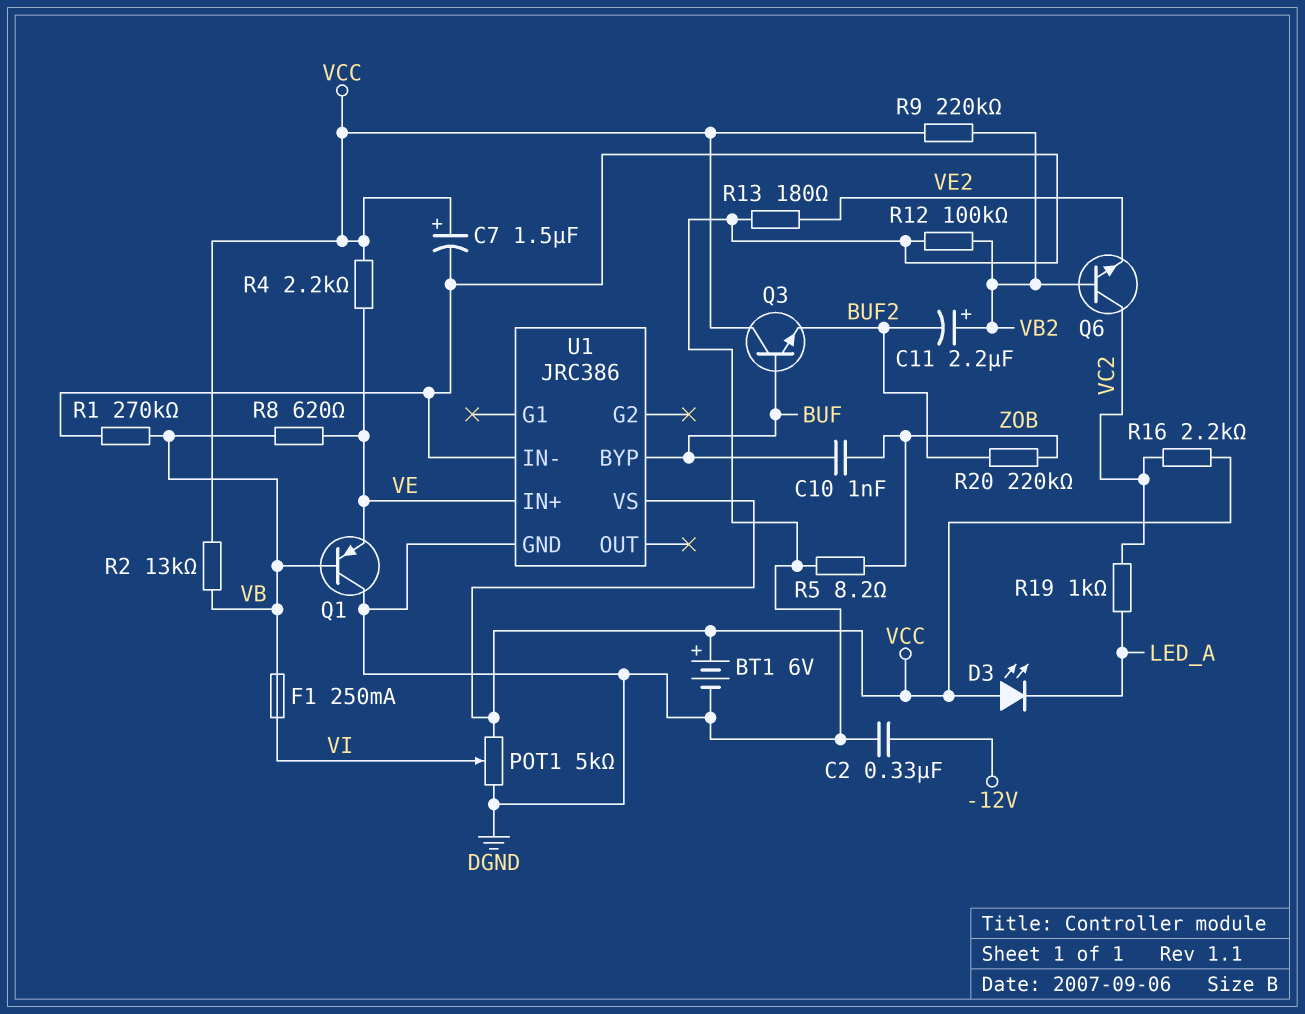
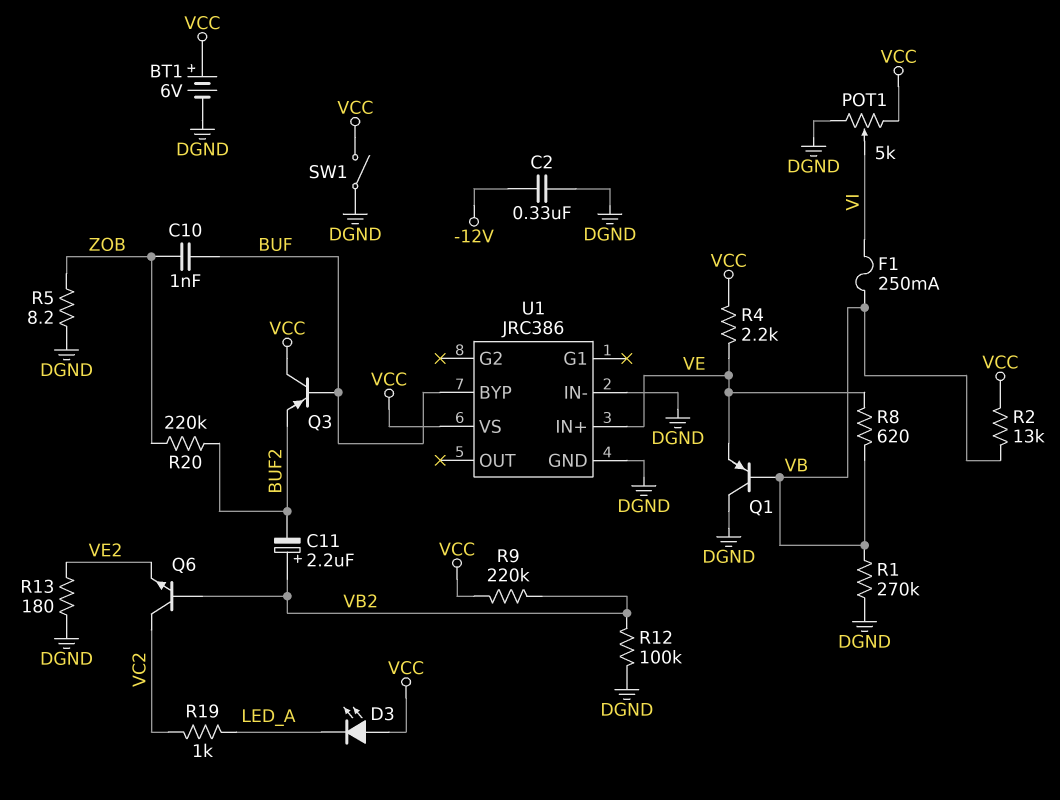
C7: 1.5uF (plus VCC, minus DGND) -> none
Q3: NPN (B BUF, C VCC, E BUF2) -> PNP (B BUF, C VCC, E BUF2)
R16: 2.2k (VC2, VCC) -> none
SW1: none -> switch (DGND, VCC)

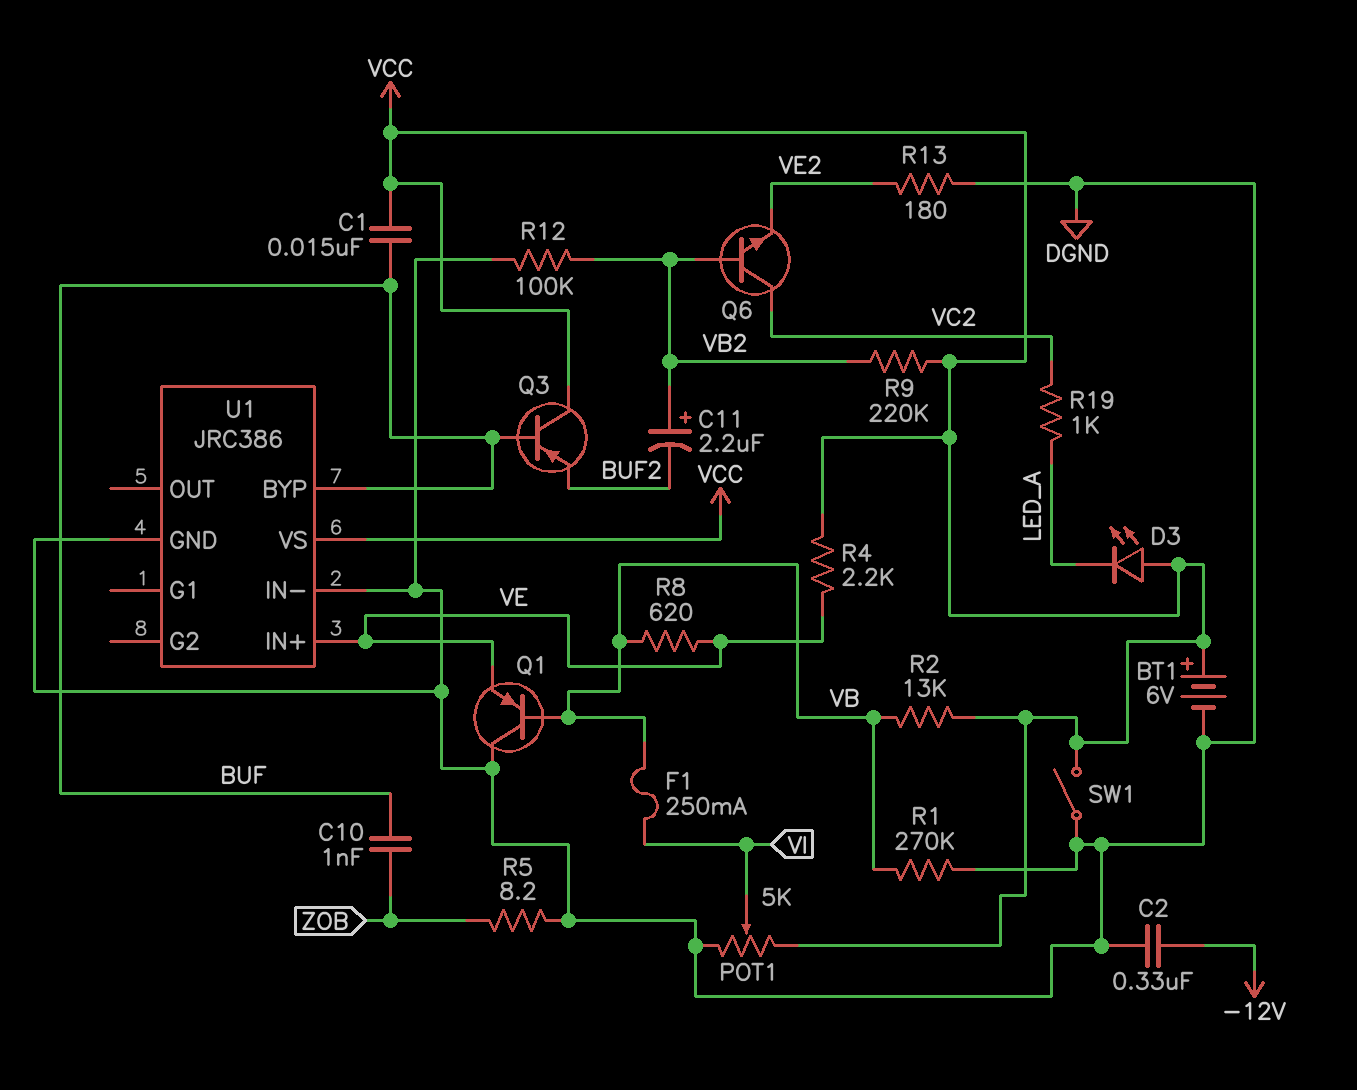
C1: none -> 15nF (BUF, VCC)
R20: 220k (BUF2, ZOB) -> none

